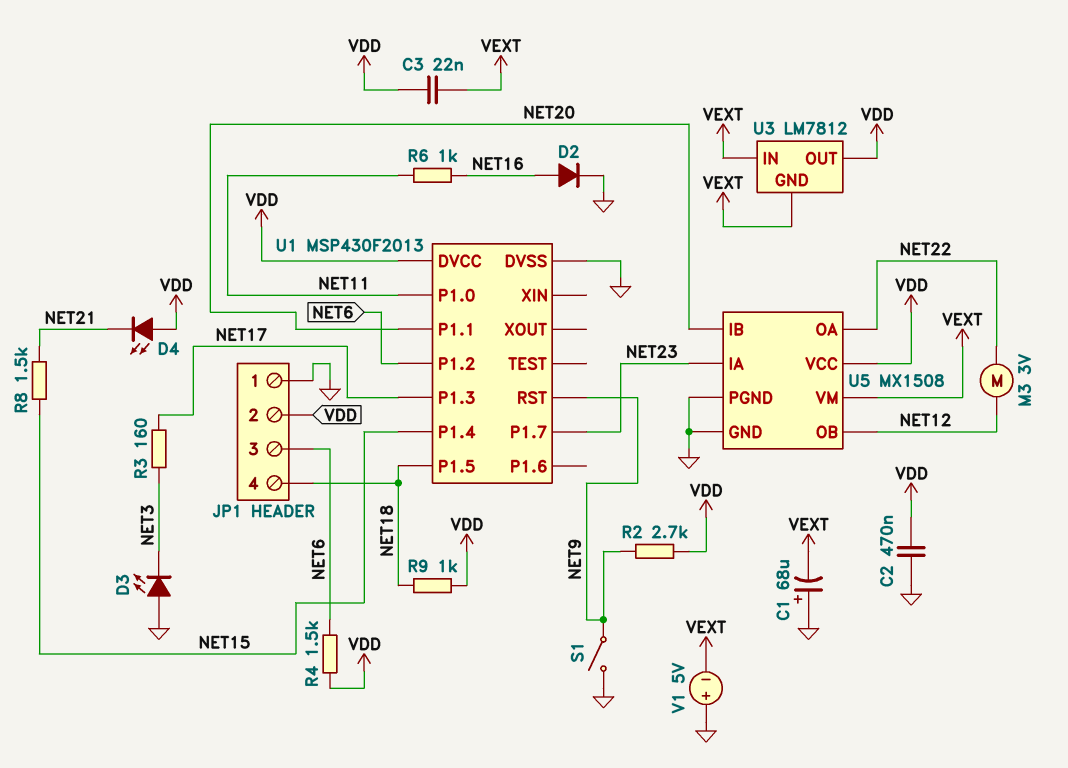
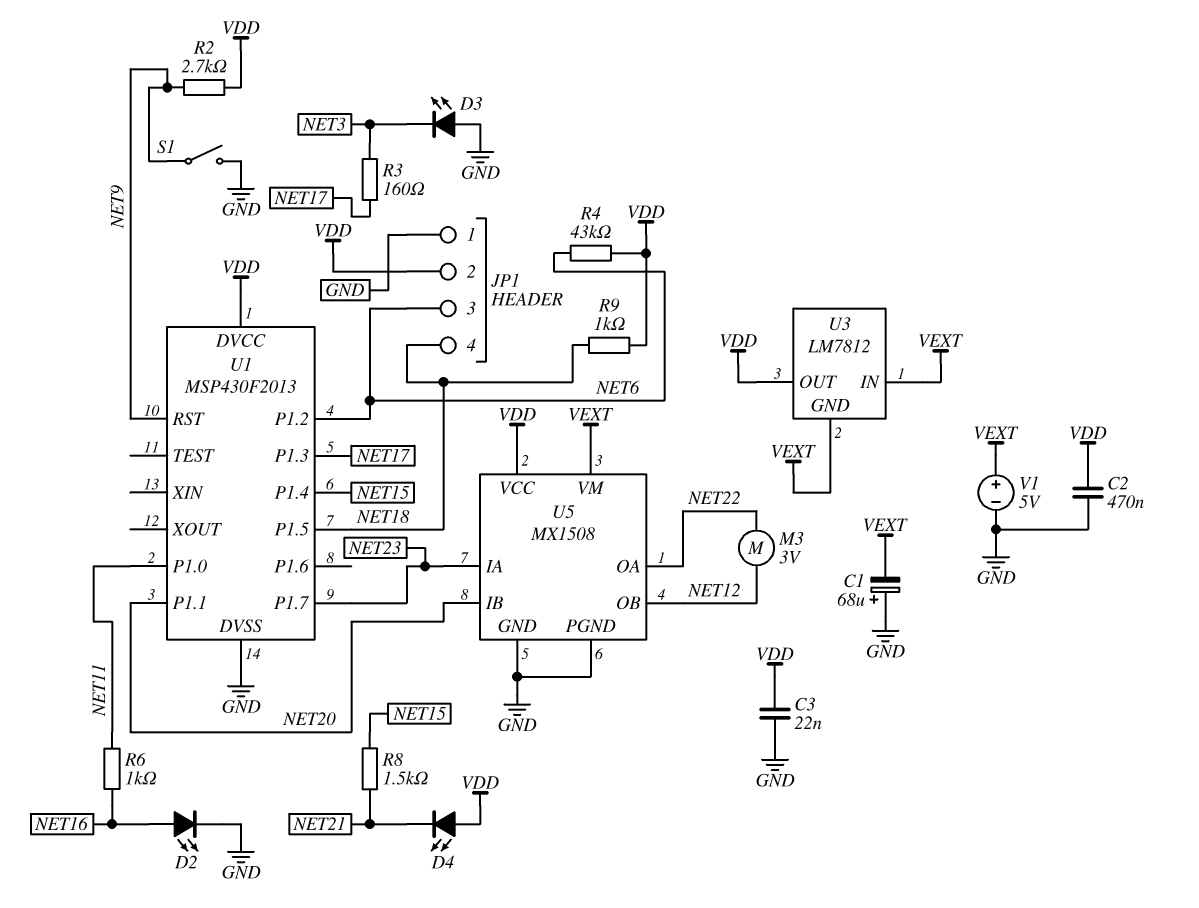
C3: 22nF (VDD, VEXT) -> 22nF (GND, VDD)
D2: diode (A NET16, K GND) -> LED (A NET16, K GND)
R4: 1.5k (NET6, VDD) -> 43k (NET6, VDD)
V1: 5V (plus GND, minus VEXT) -> 5V (plus VEXT, minus GND)

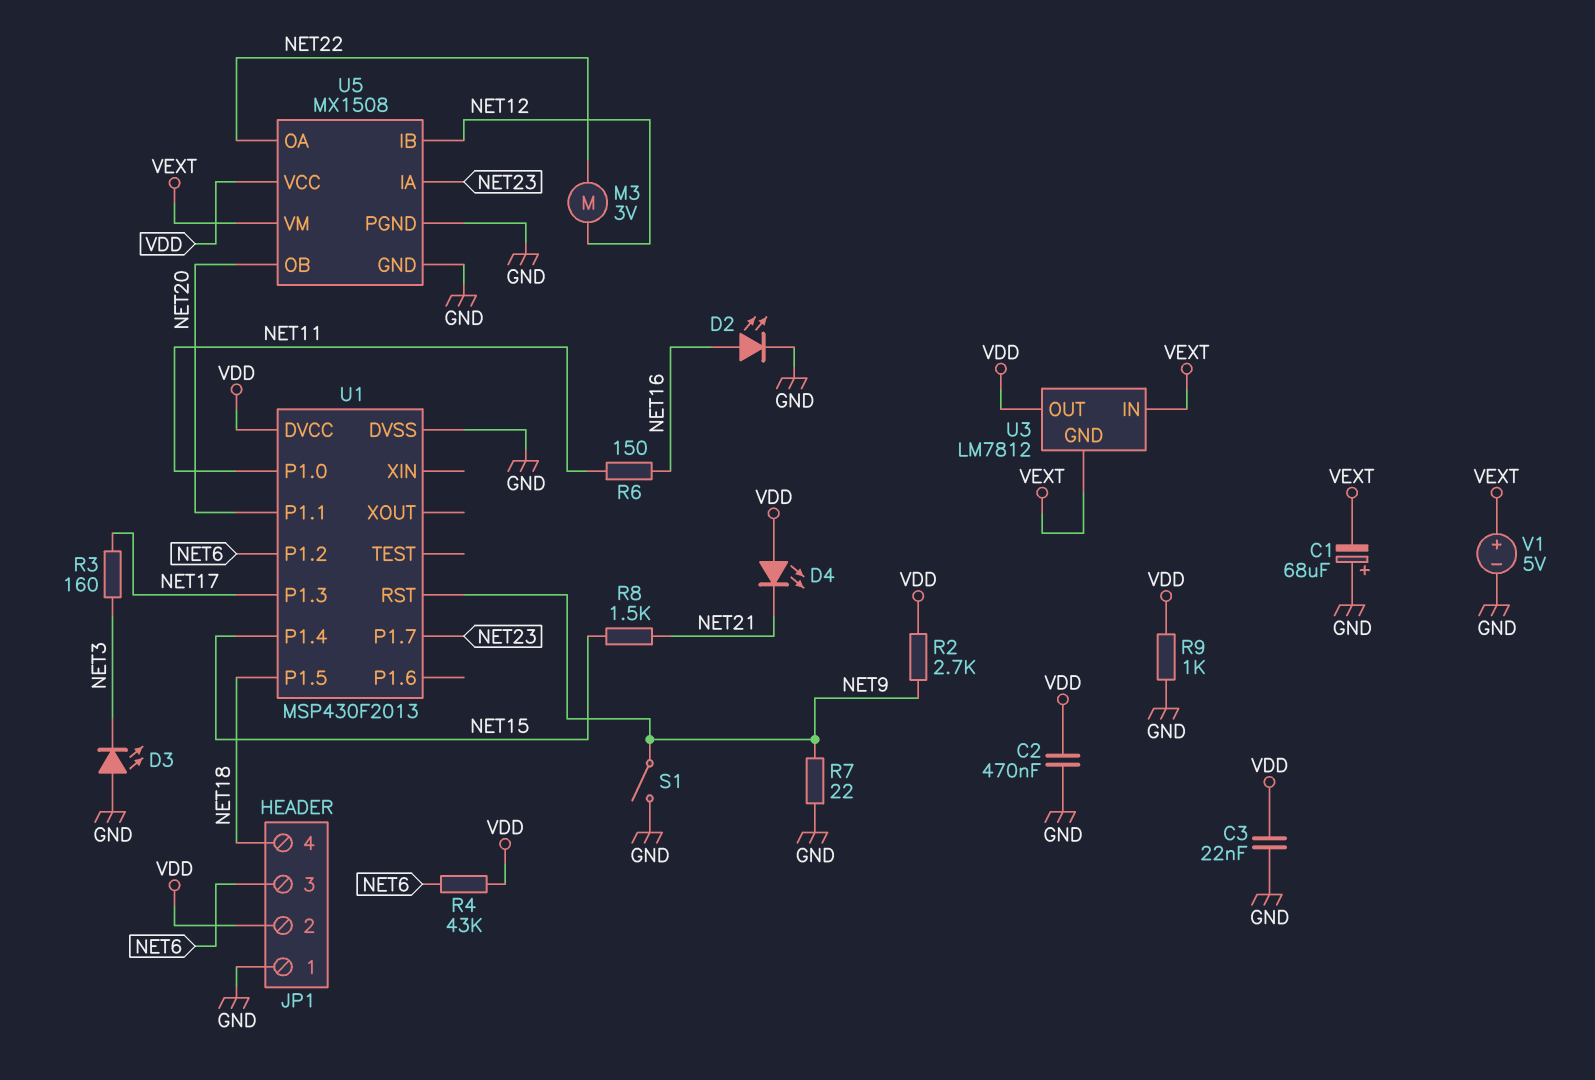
R6: 1k (NET11, NET16) -> 150 (NET11, NET16)
R7: none -> 22 (GND, NET9)
R9: 1k (NET18, VDD) -> 1k (GND, VDD)
U5 pin IB: NET20 -> NET12
U5 pin OB: NET12 -> NET20

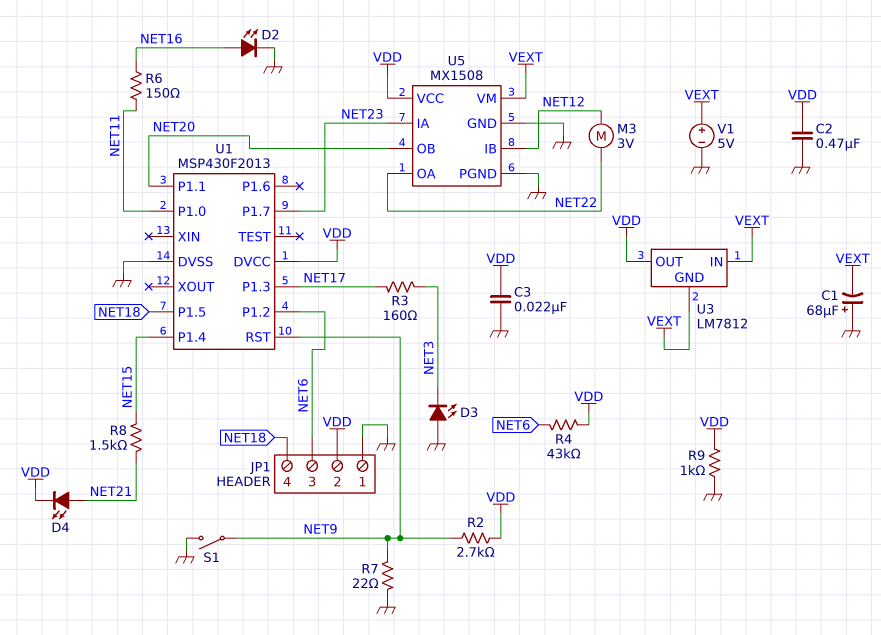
D4: LED (A VDD, K NET21) -> LED (A NET21, K VDD)

